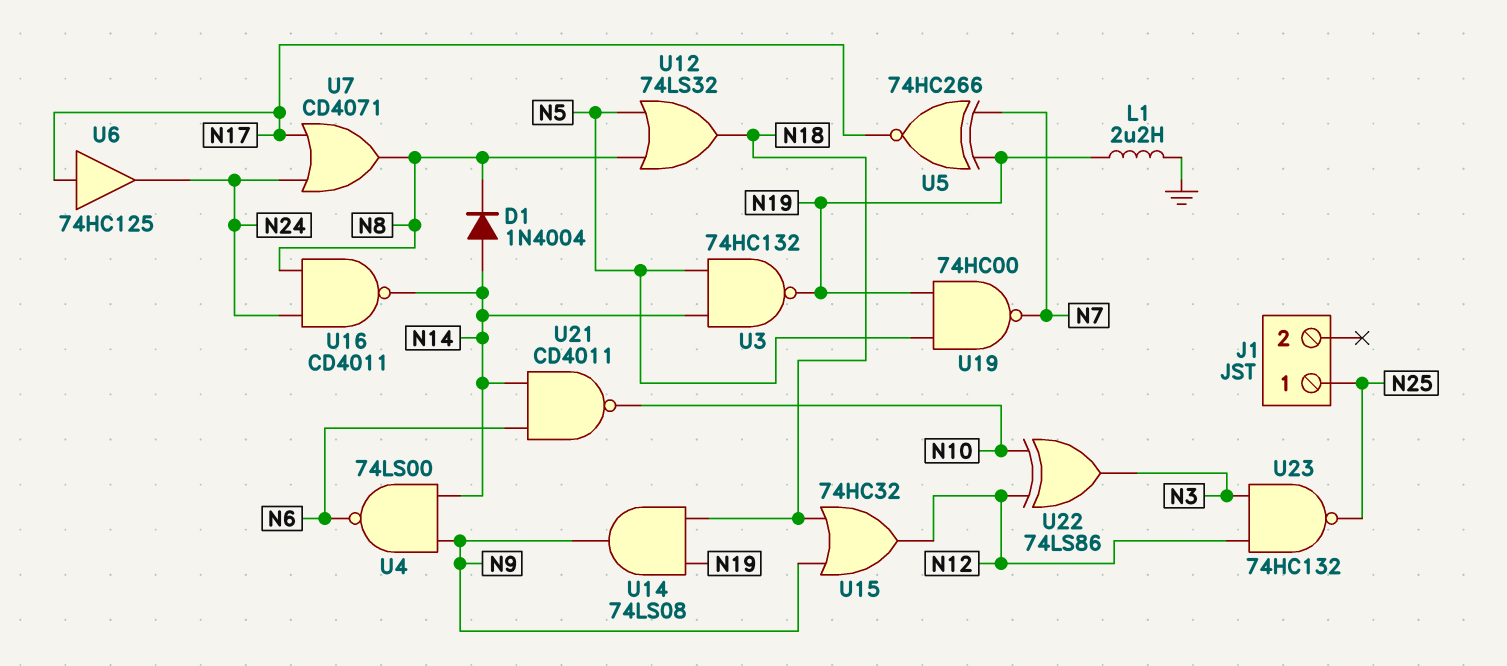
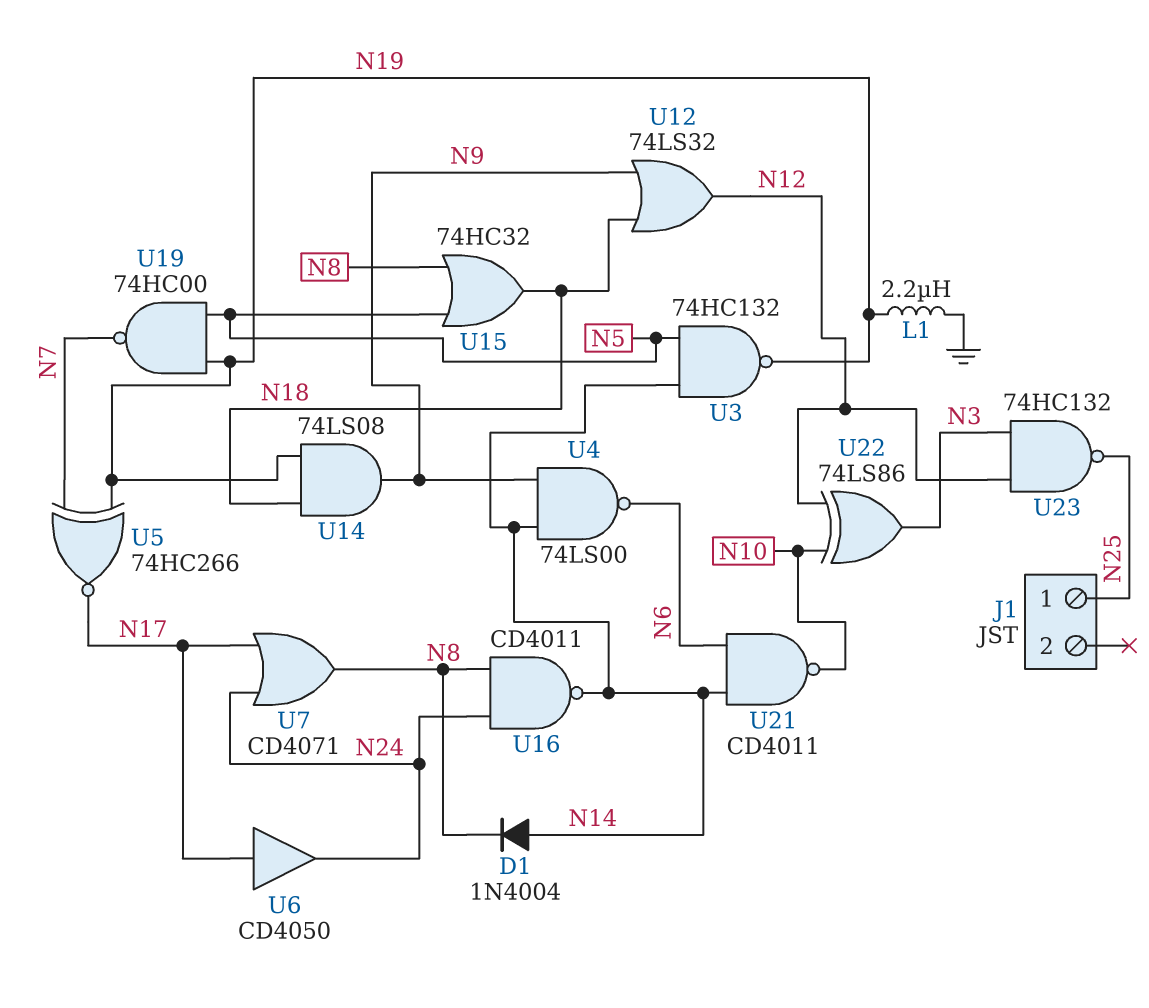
U6: buffer 74HC125 (in N17, out N24) -> buffer CD4050 (in N17, out N24)
U12: OR 74LS32 (in N5, in N8, out N18) -> OR 74LS32 (in N9, in N18, out N12)
U15: OR 74HC32 (in N9, in N18, out N12) -> OR 74HC32 (in N5, in N8, out N18)

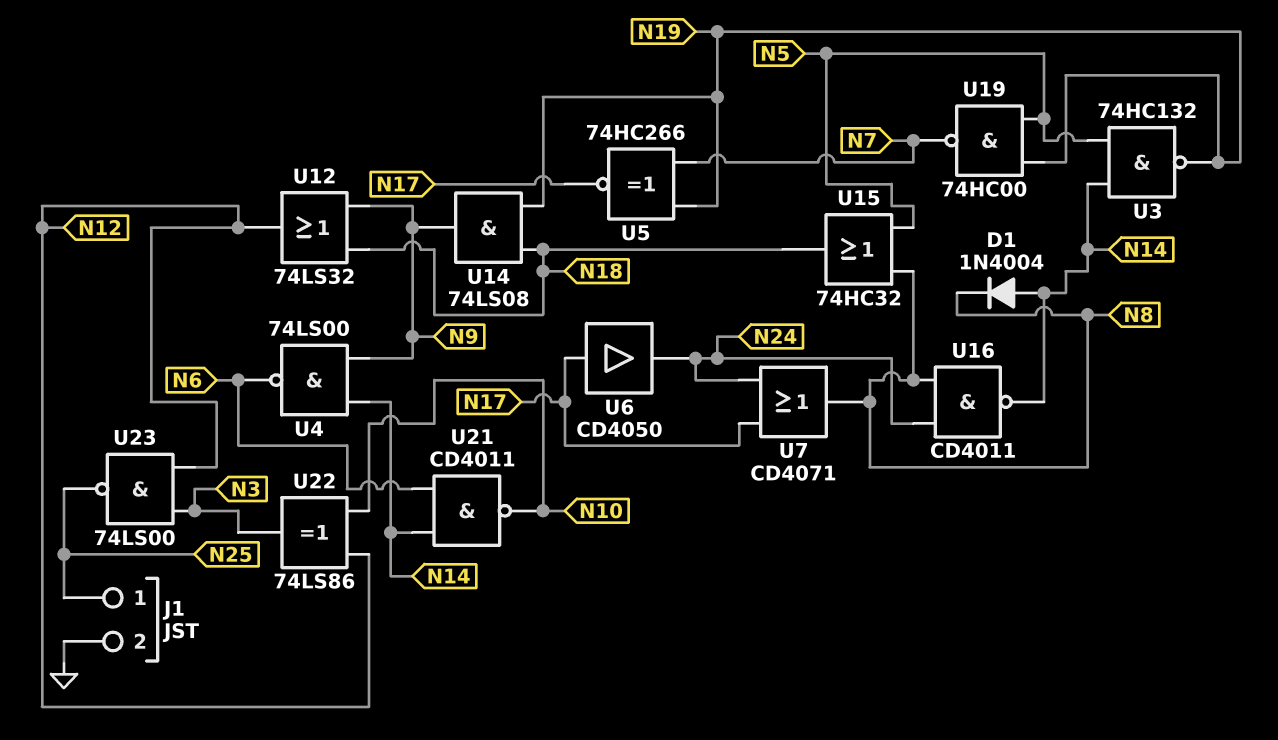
J1 pin 2: none -> GND
L1: 2.2uH (GND, N19) -> none
U23: NAND 74HC132 (in N3, in N12, out N25) -> NAND 74LS00 (in N3, in N12, out N25)

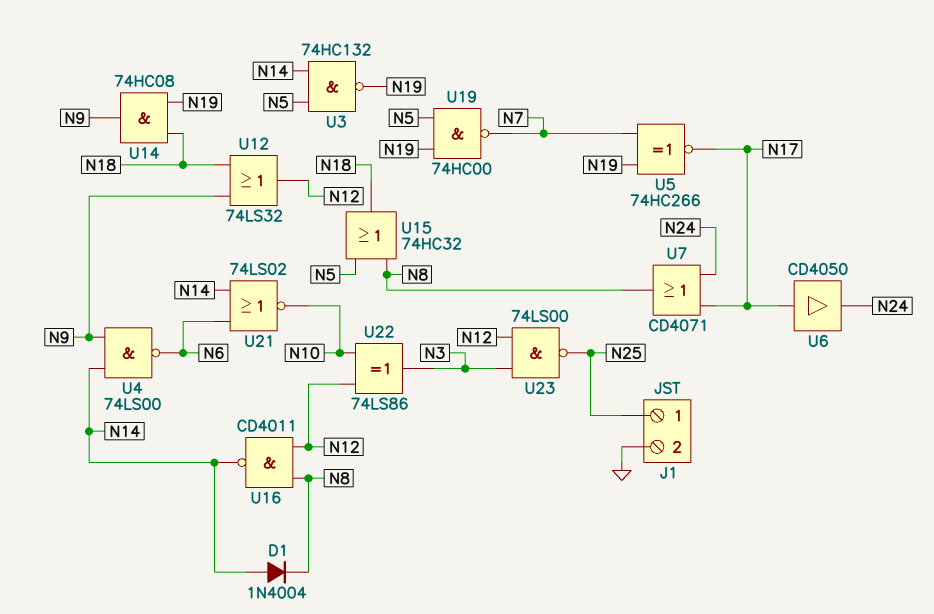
U14: AND 74LS08 (in N18, in N19, out N9) -> AND 74HC08 (in N18, in N19, out N9)
U16: NAND CD4011 (in N8, in N24, out N14) -> NAND CD4011 (in N8, in N12, out N14)
U21: NAND CD4011 (in N6, in N14, out N10) -> NOR 74LS02 (in N6, in N14, out N10)

